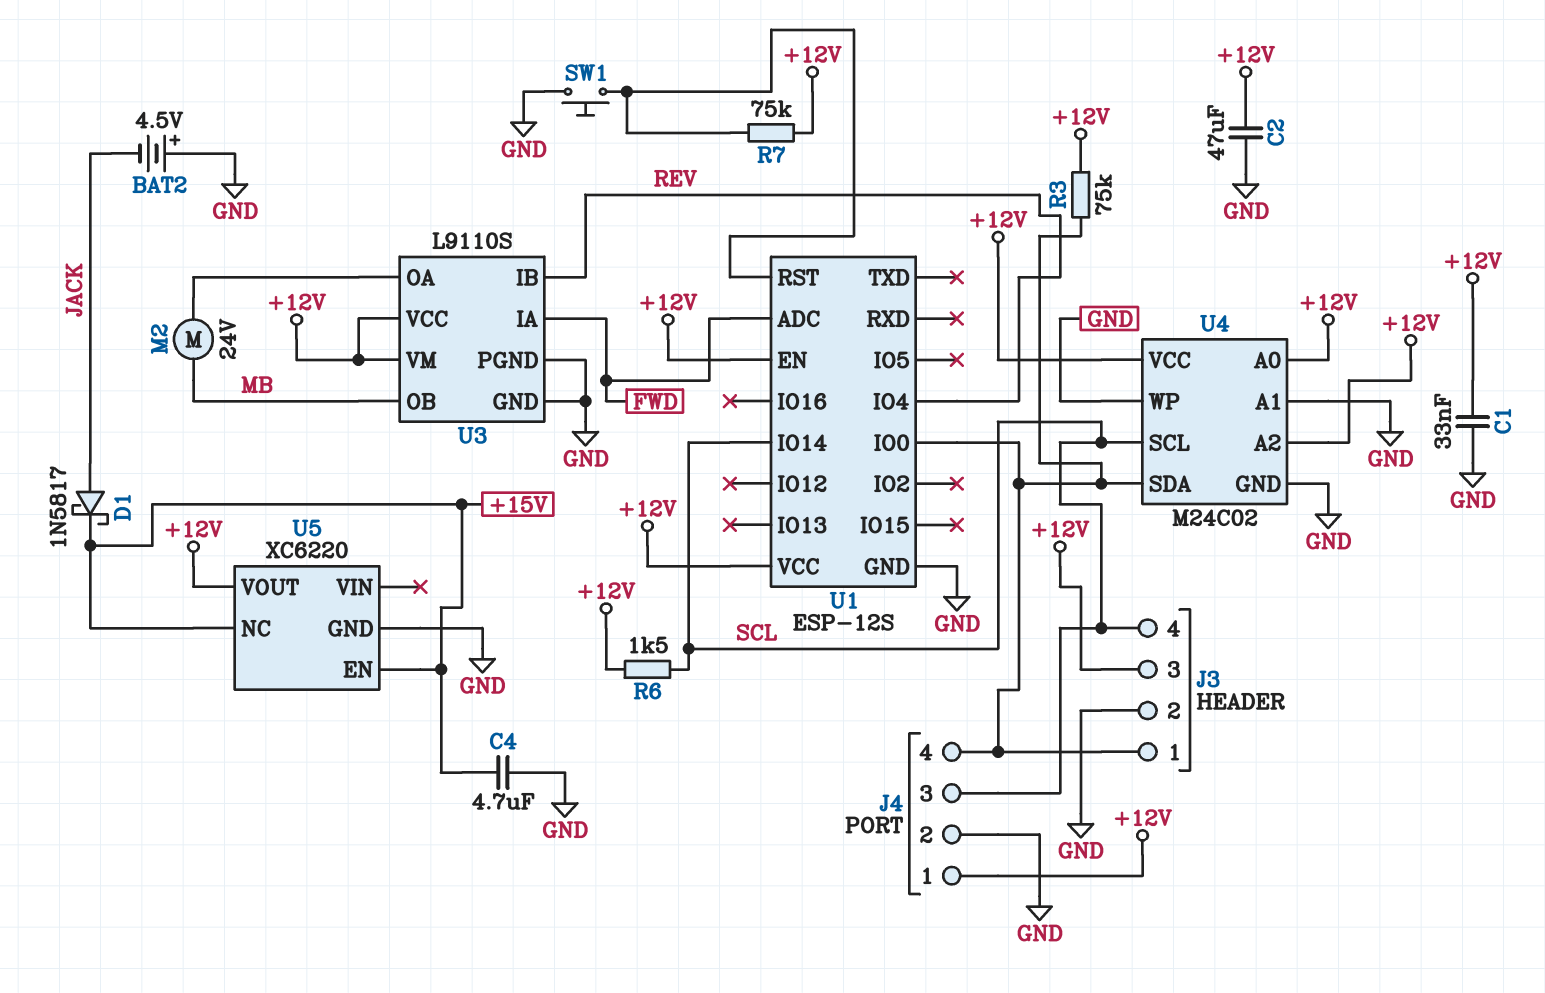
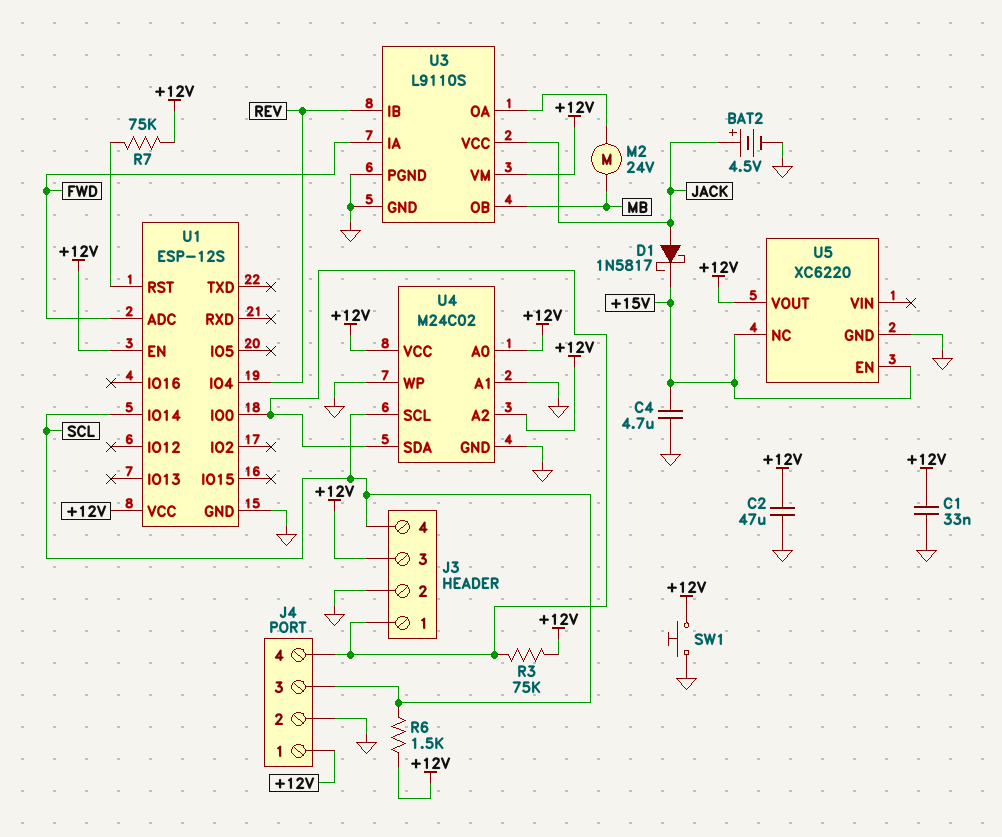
BAT2: 4.5V (plus GND, minus JACK) -> 4.5V (plus JACK, minus GND)
SW1: button (GND, U1/RST) -> button (+12V, GND)
U3 pin VCC: +12V -> JACK

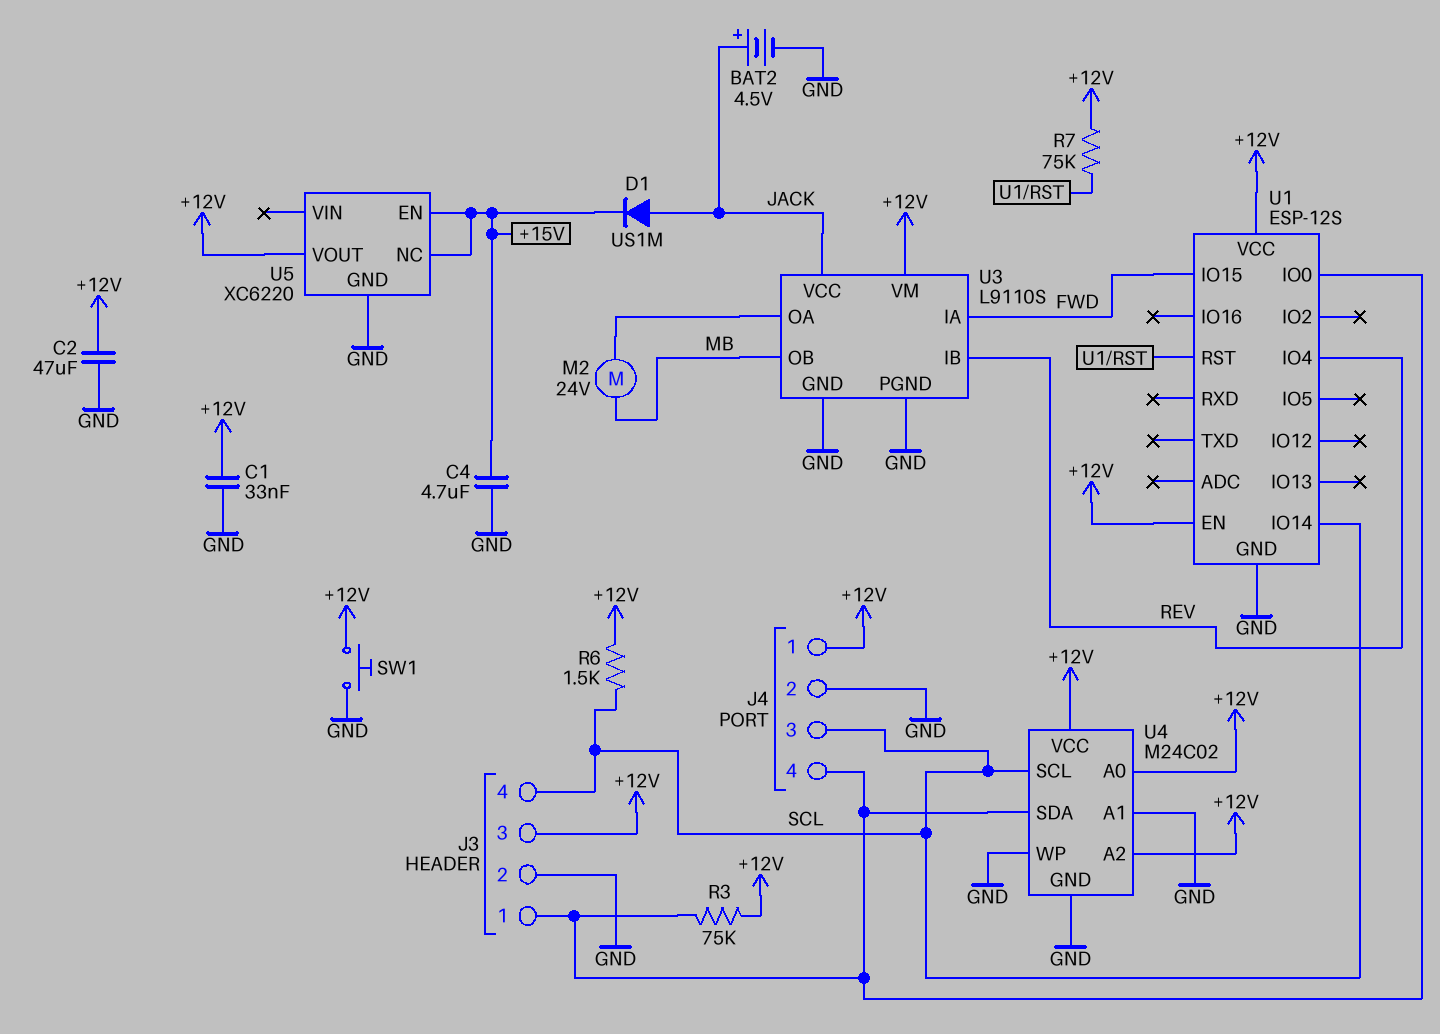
D1: schottky 1N5817 (A JACK, K +15V) -> diode US1M (A JACK, K +15V)
U1 pin ADC: FWD -> none
U1 pin IO15: none -> FWD

